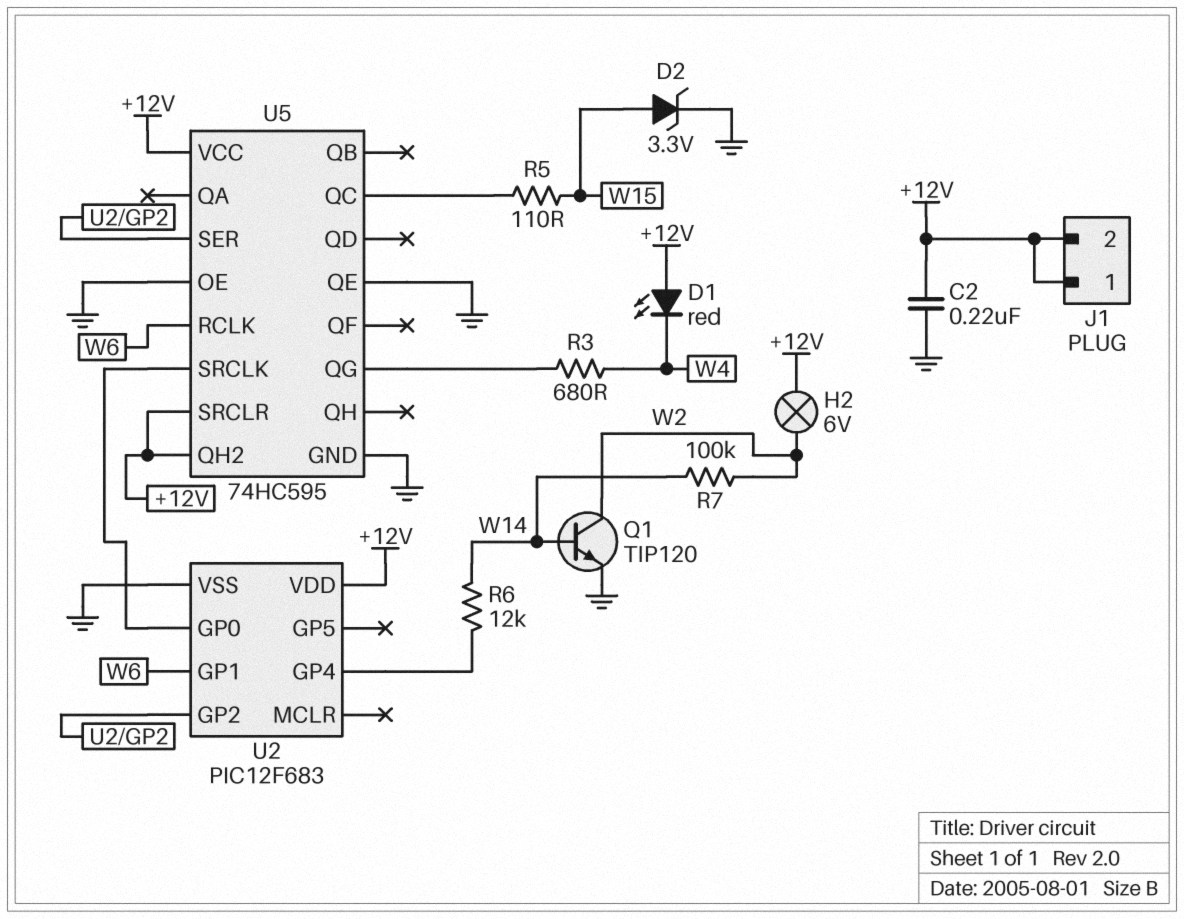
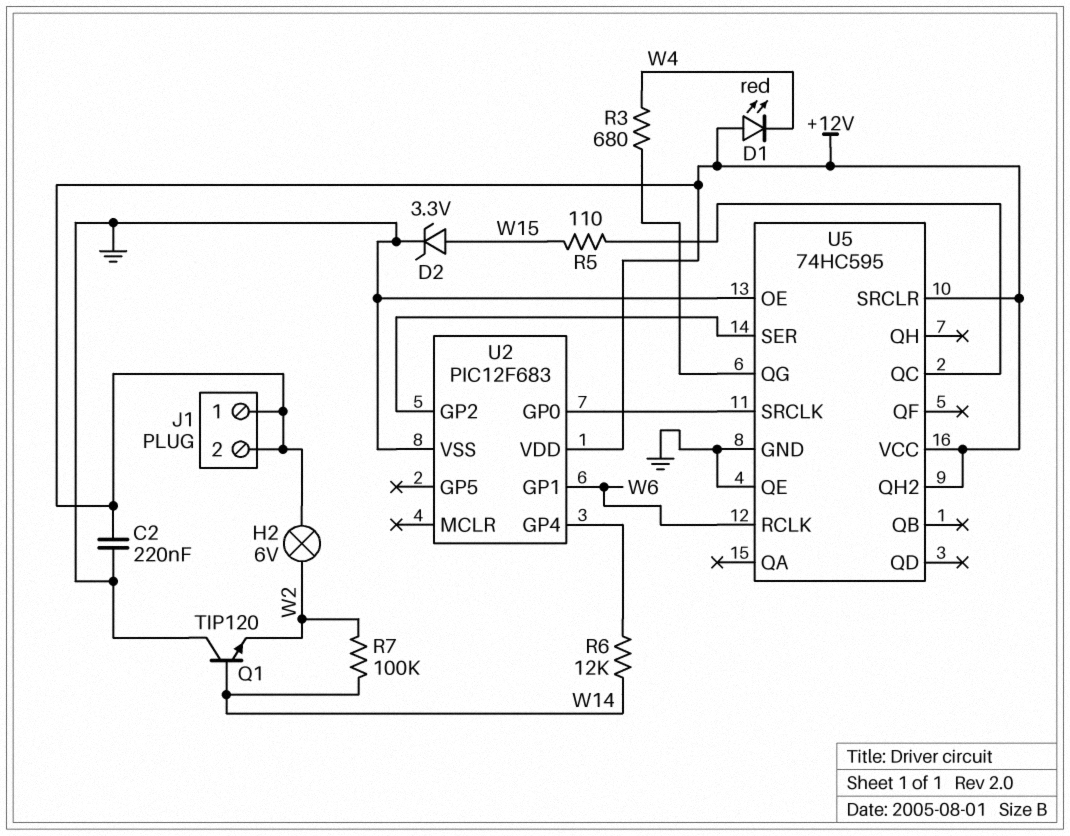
Q1: NPN TIP120 (B W14, C W2, E GND) -> NPN TIP120 (B W14, C GND, E W2)

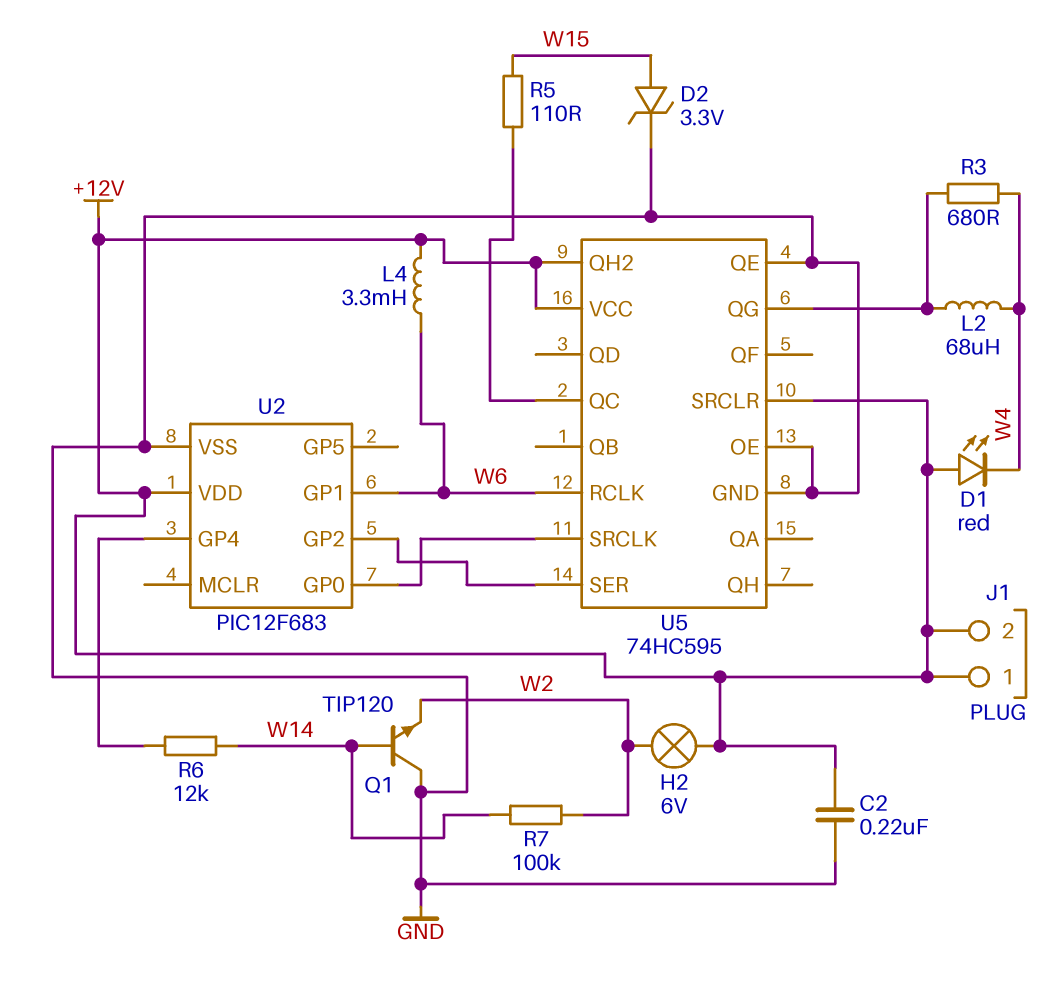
L2: none -> 68uH (U5/QG, W4)
L4: none -> 3.3mH (+12V, W6)

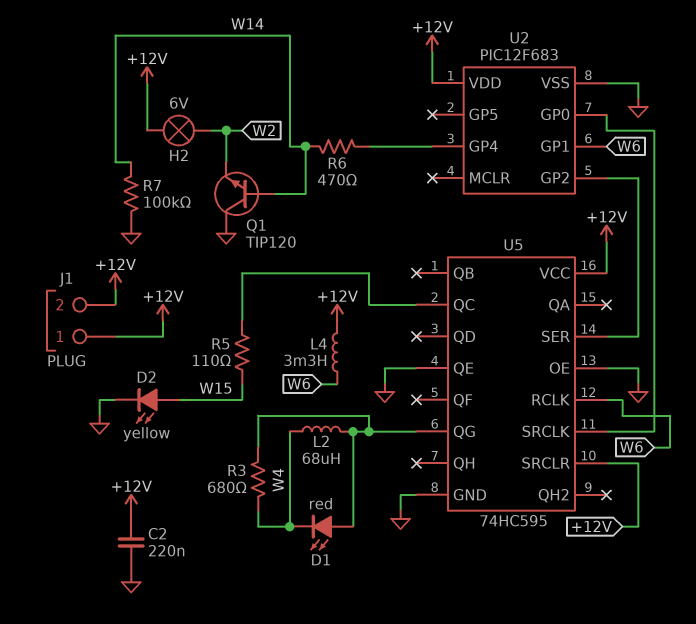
D1: LED red (A +12V, K W4) -> LED red (A U5/QG, K W4)
D2: zener 3.3V (A W15, K GND) -> LED yellow (A W15, K GND)
R6: 12k (U2/GP4, W14) -> 470 (U2/GP4, W14)
R7: 100k (W2, W14) -> 100k (GND, W14)
U5 pin QH2: +12V -> none

